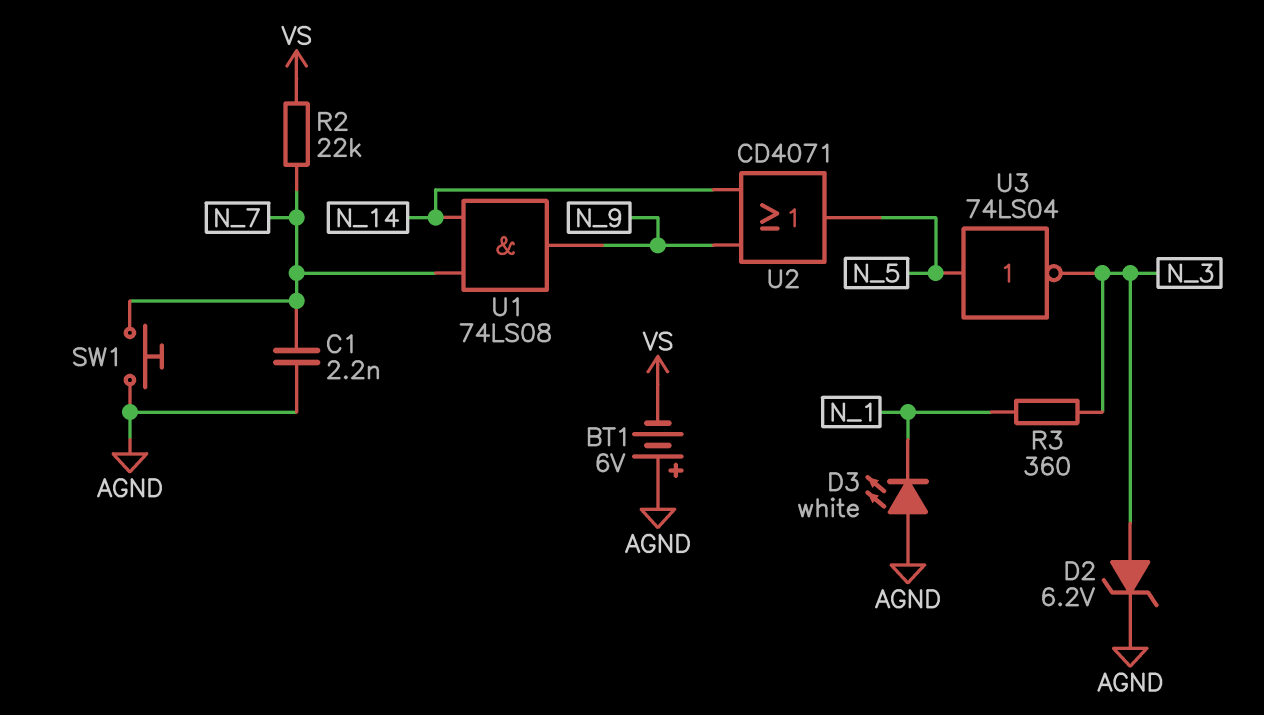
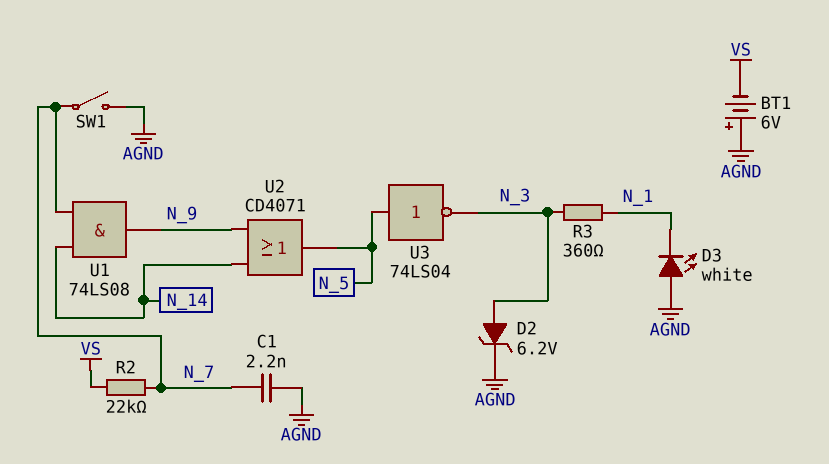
SW1: button (AGND, N_7) -> switch (AGND, N_7)

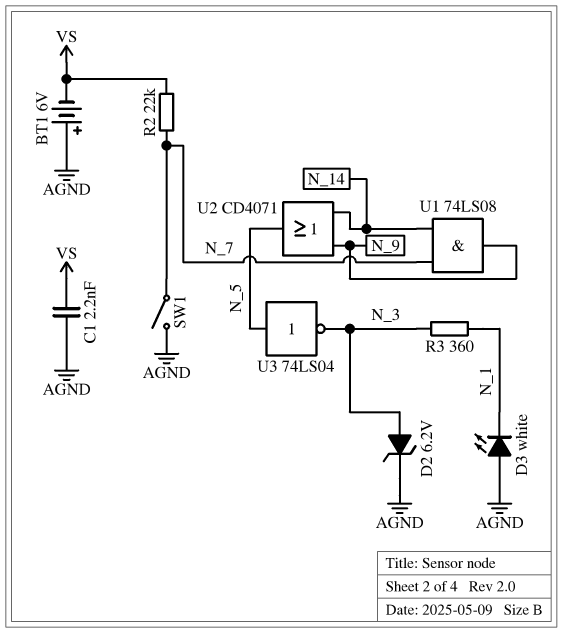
C1: 2.2nF (AGND, N_7) -> 2.2nF (AGND, VS)

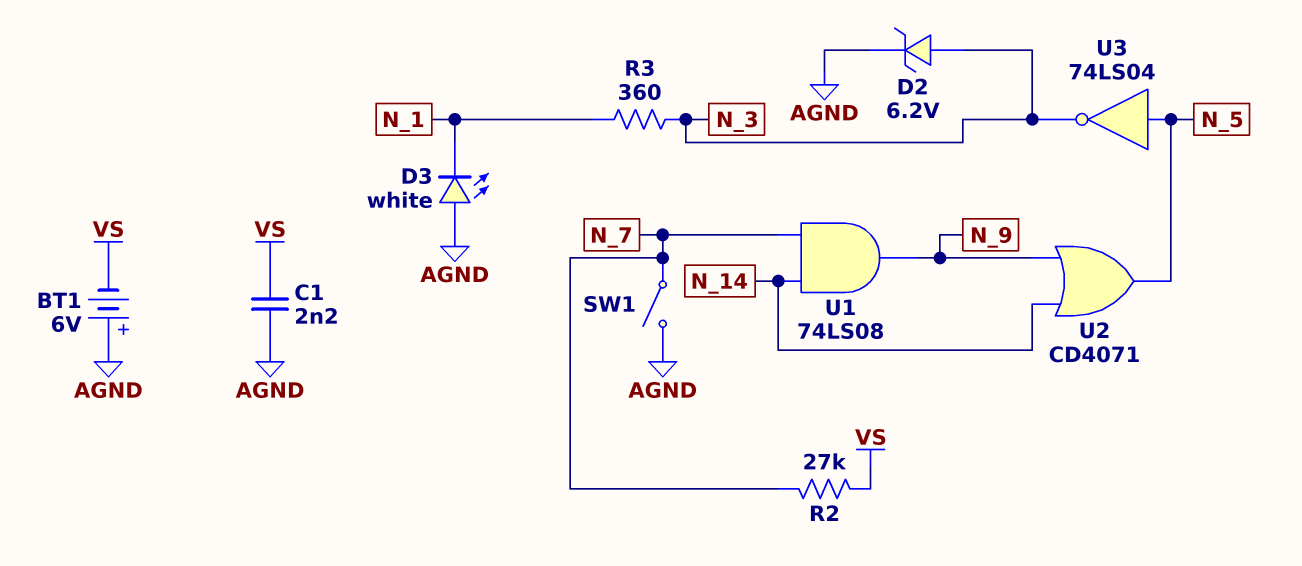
R2: 22k (N_7, VS) -> 27k (N_7, VS)

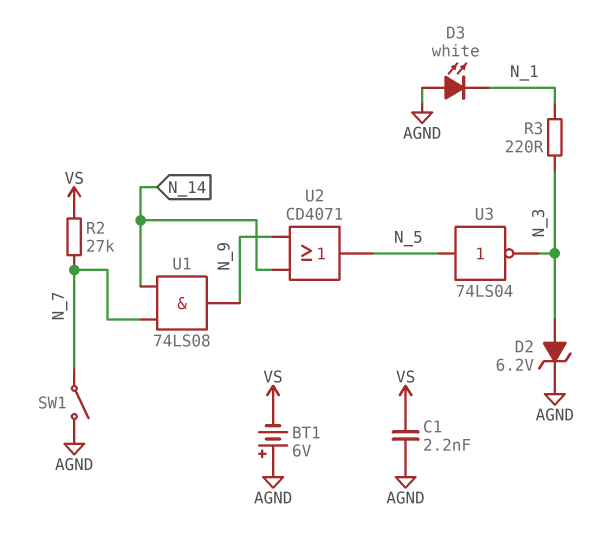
R3: 360 (N_1, N_3) -> 220 (N_1, N_3)

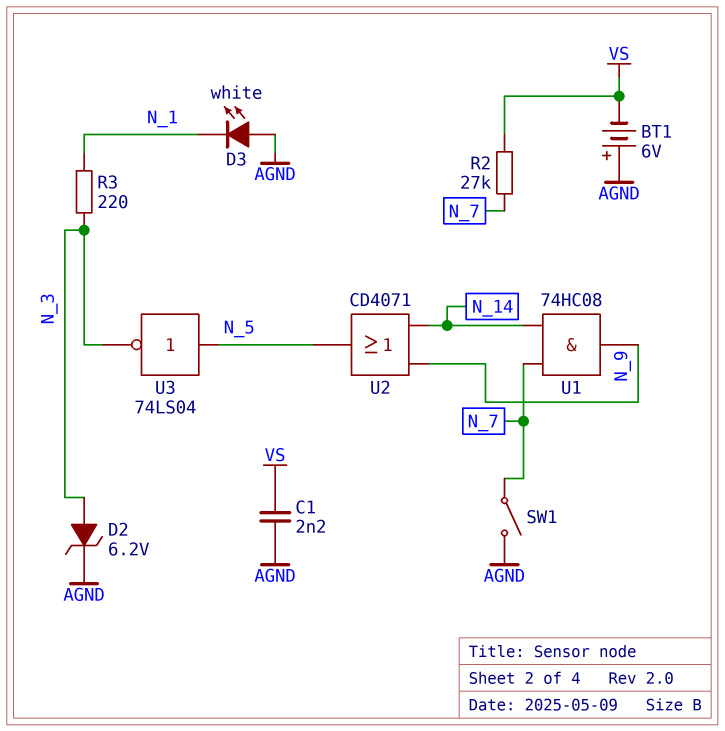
U1: AND 74LS08 (in N_7, in N_14, out N_9) -> AND 74HC08 (in N_7, in N_14, out N_9)

